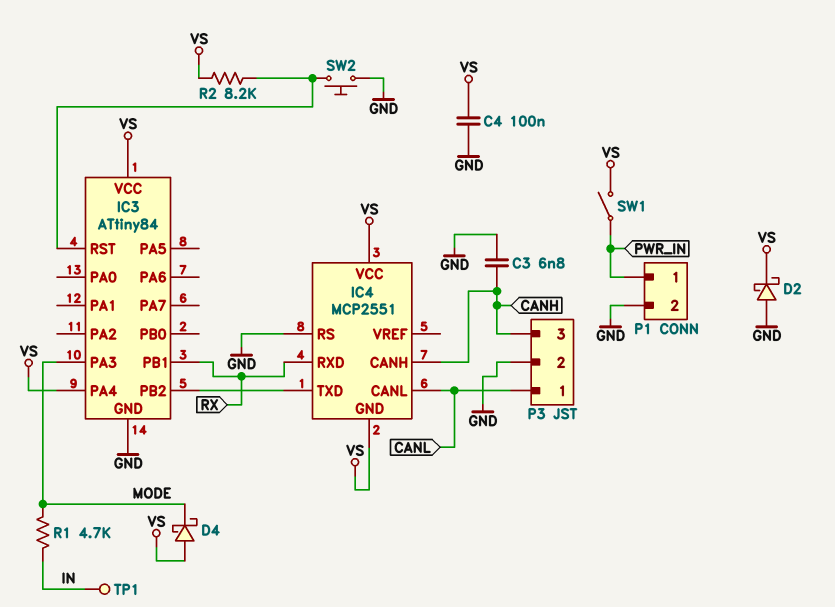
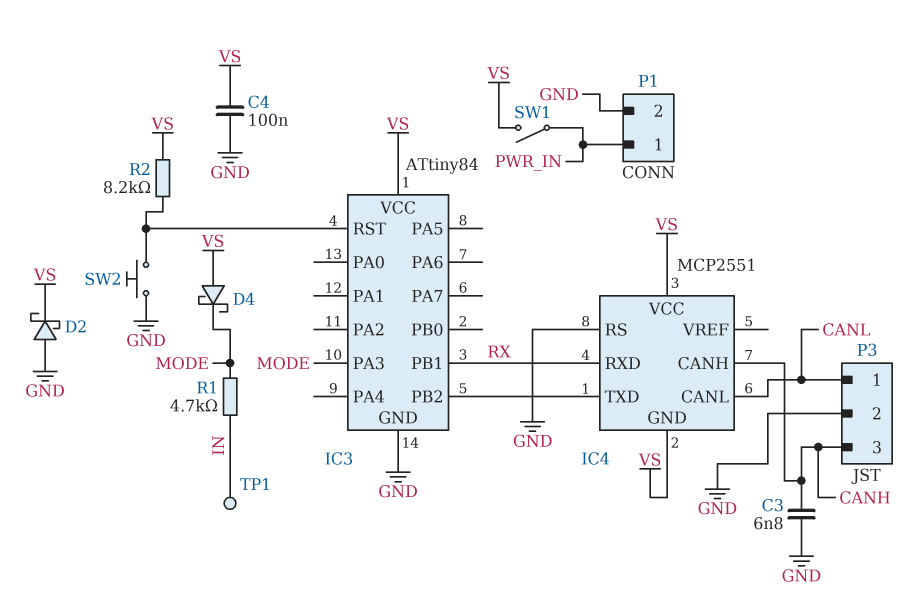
IC3 pin PA4: VS -> none

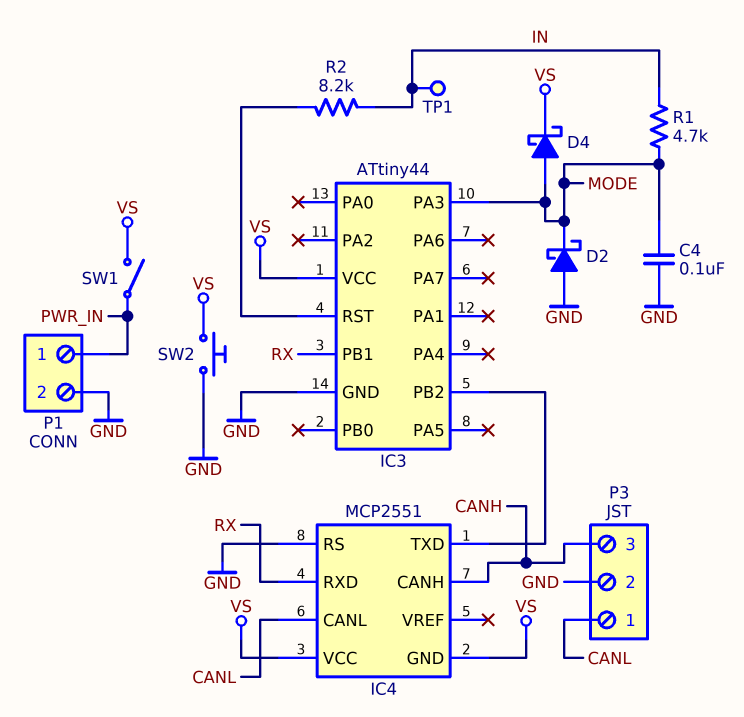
C3: 6.8nF (CANH, GND) -> none
C4: 100nF (GND, VS) -> 100nF (GND, MODE)
D2: schottky (A GND, K VS) -> schottky (A GND, K MODE)
D4: schottky (A VS, K MODE) -> schottky (A MODE, K VS)
IC3: ATtiny84 -> ATtiny44
R2: 8.2k (IC3/RST, VS) -> 8.2k (IC3/RST, IN)
SW2: button (GND, IC3/RST) -> button (GND, VS)

